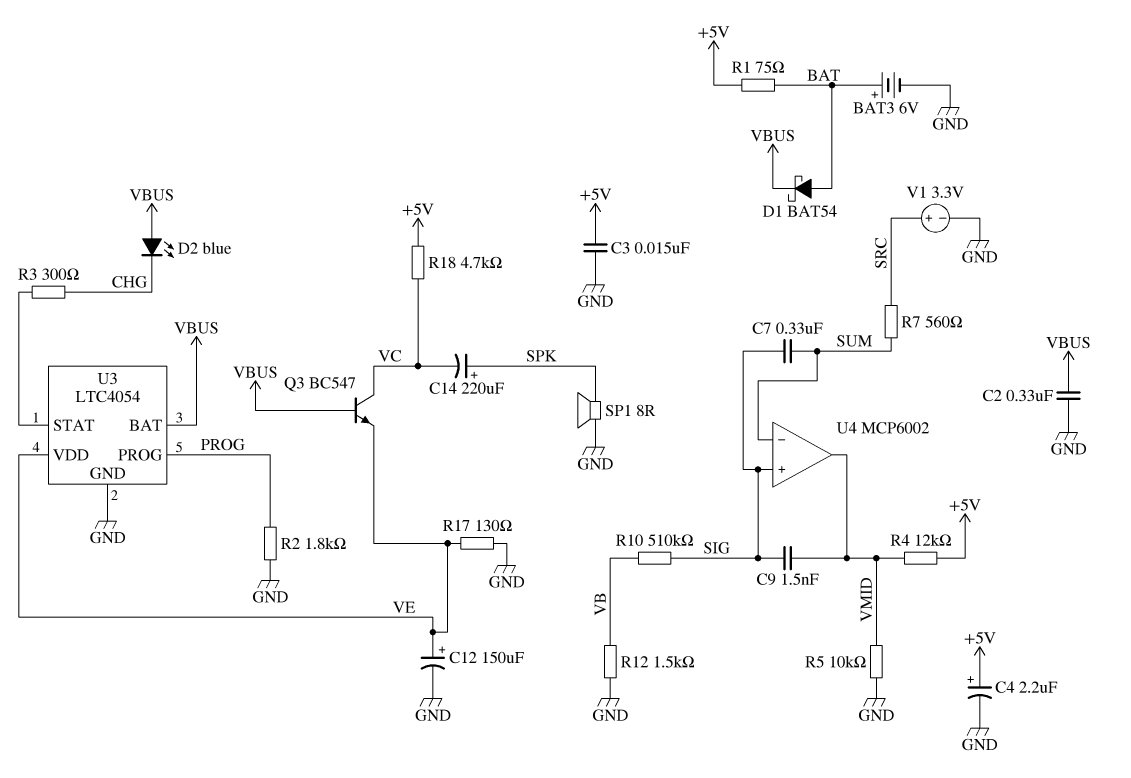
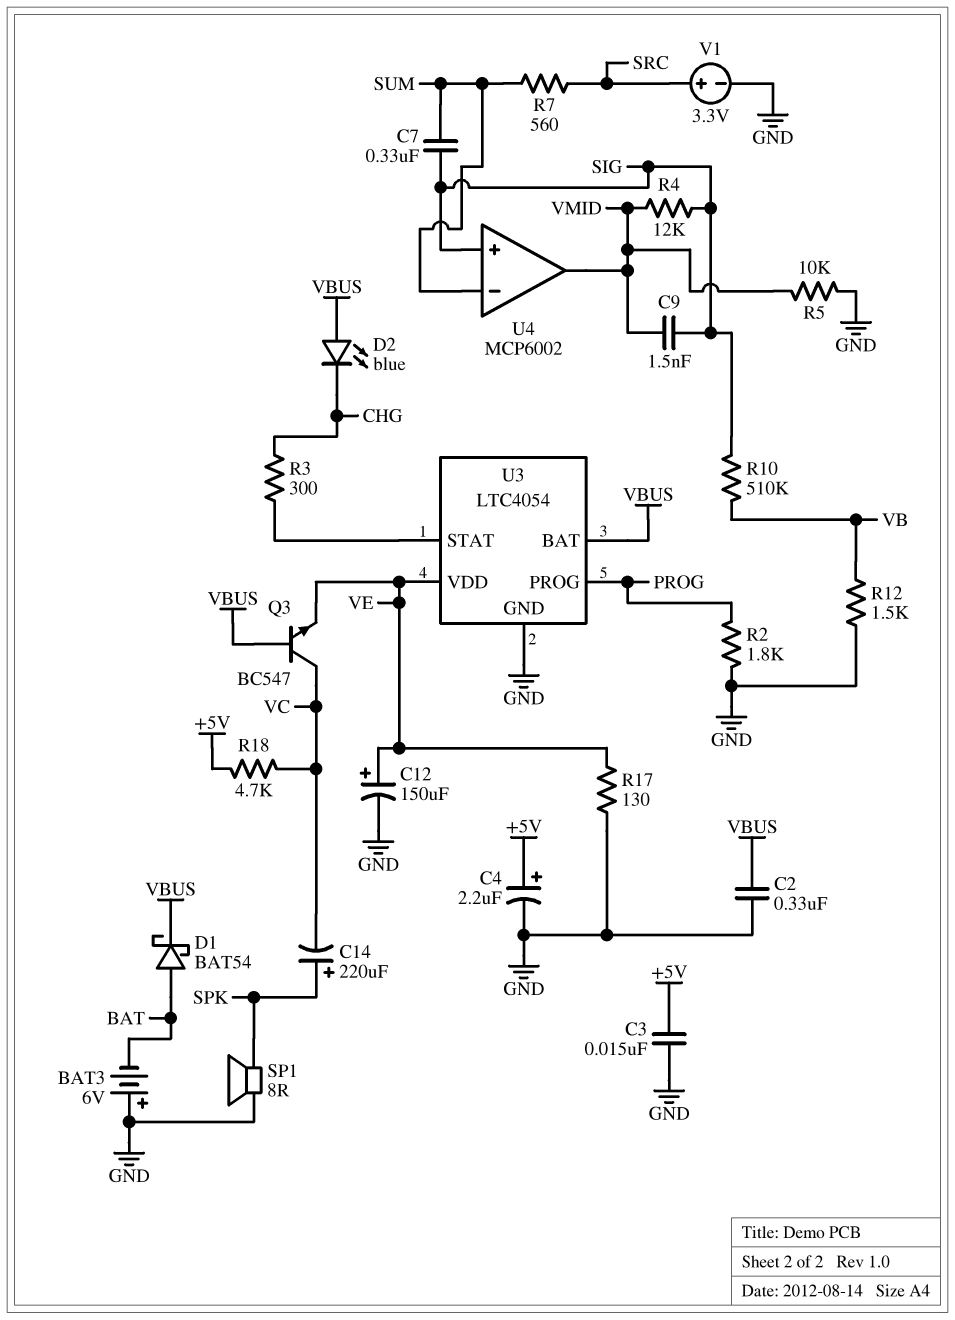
BAT3: 6V (plus BAT, minus GND) -> 6V (plus GND, minus BAT)
R1: 75 (+5V, BAT) -> none
R4: 12k (+5V, VMID) -> 12k (SIG, VMID)

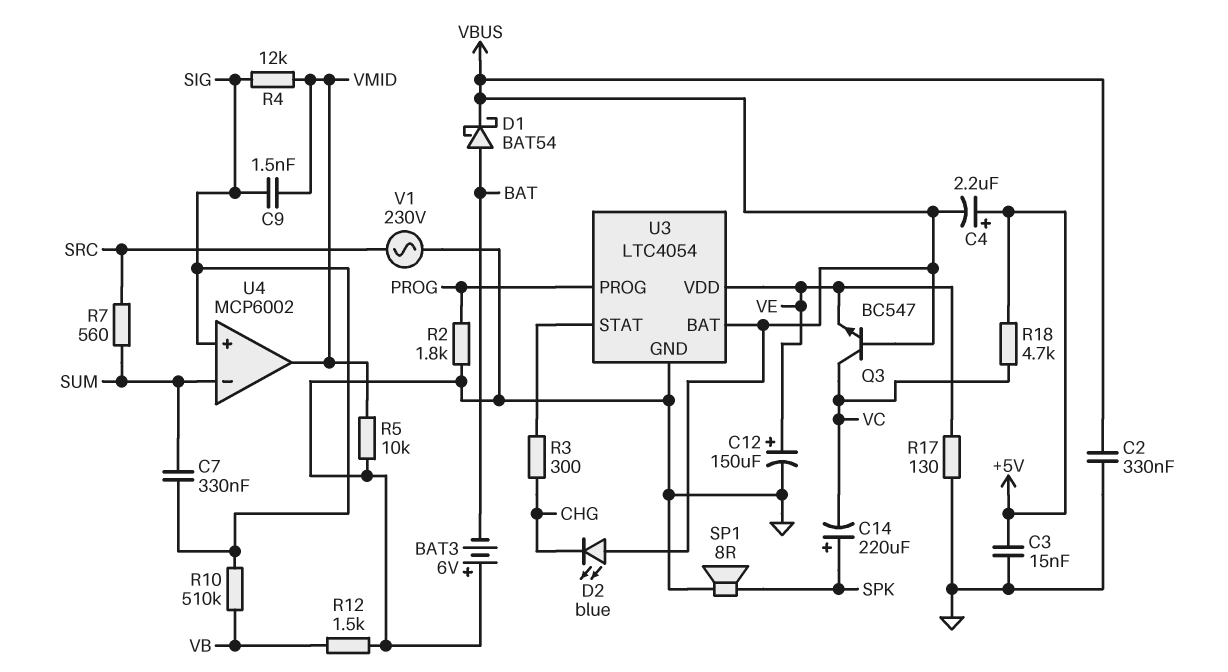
C4: 2.2uF (plus +5V, minus GND) -> 2.2uF (plus +5V, minus VBUS)
V1: 3.3V (plus SRC, minus GND) -> AC 230V (GND, SRC)

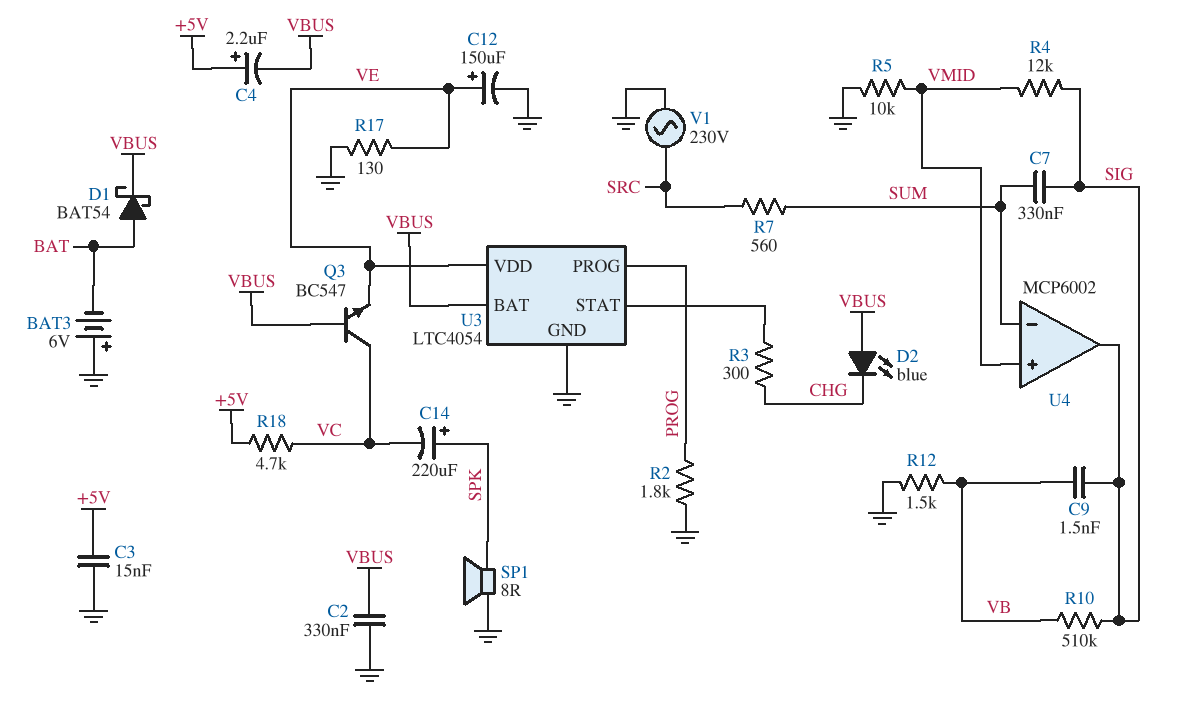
C9: 1.5nF (SIG, VMID) -> 1.5nF (SIG, VB)
U4 pin in+: SIG -> VMID
U4 pin out: VMID -> SIG

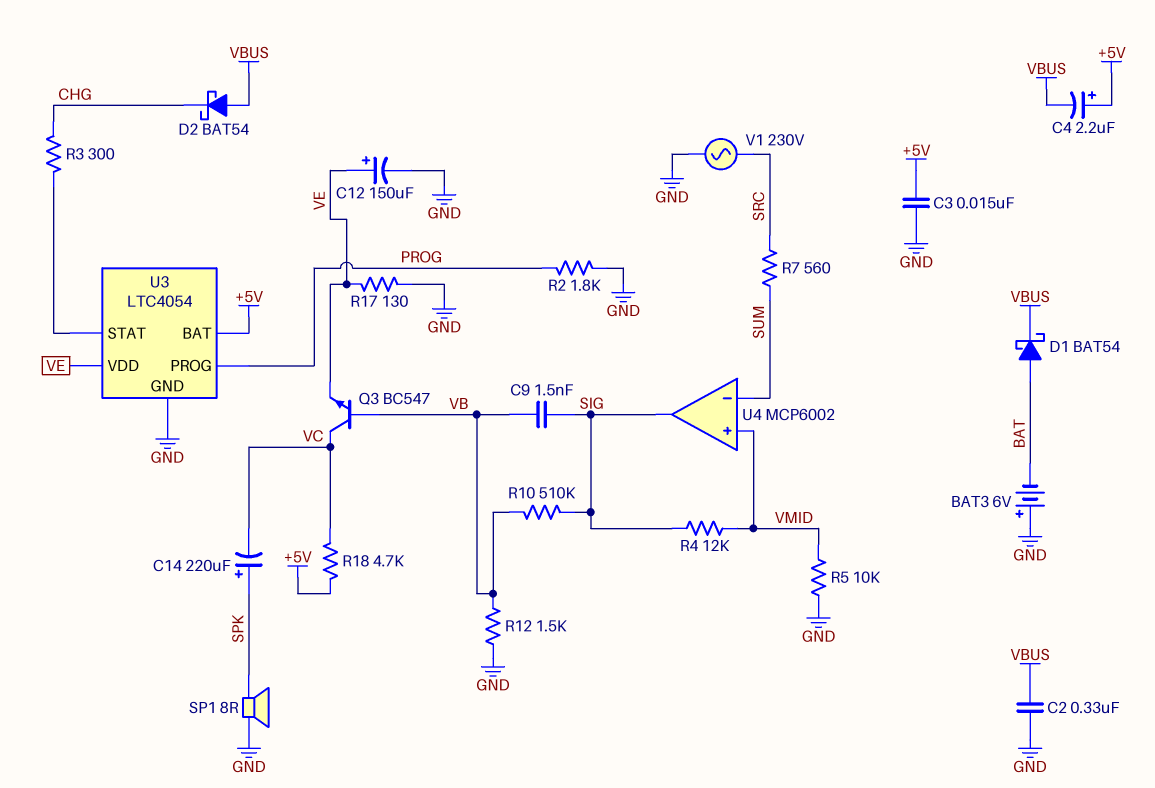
C7: 330nF (SIG, SUM) -> none
D2: LED blue (A VBUS, K CHG) -> schottky BAT54 (A VBUS, K CHG)
Q3: NPN BC547 (B VBUS, C VC, E VE) -> NPN BC547 (B VB, C VC, E VE)
U3 pin BAT: VBUS -> +5V

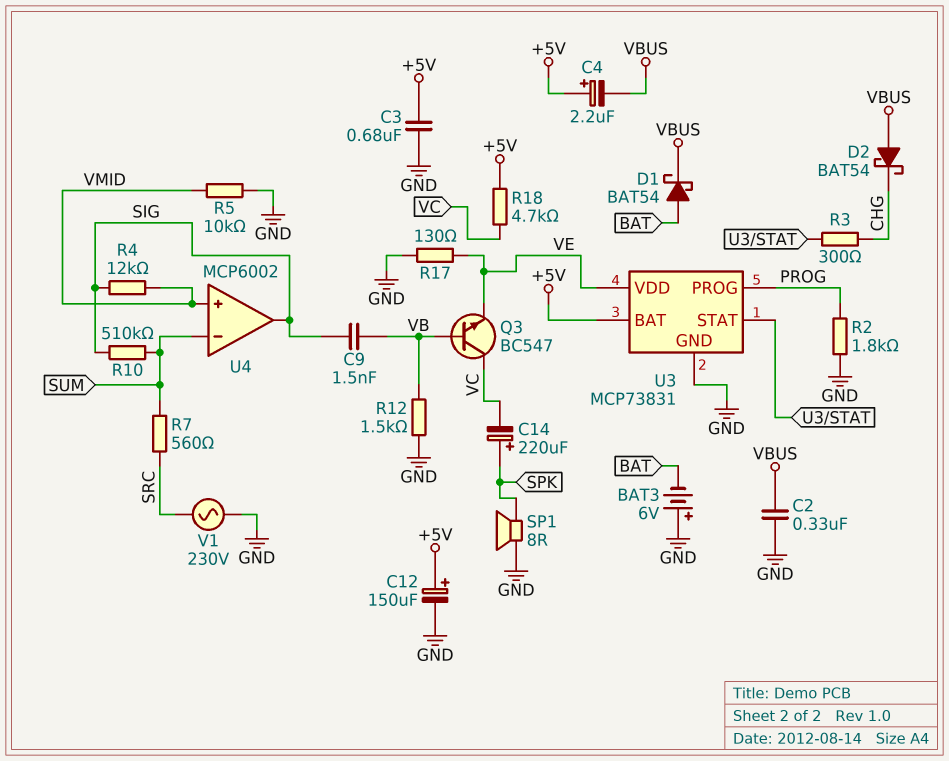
C3: 15nF (+5V, GND) -> 680nF (+5V, GND)
C12: 150uF (plus VE, minus GND) -> 150uF (plus +5V, minus GND)
R10: 510k (SIG, VB) -> 510k (SIG, SUM)
U3: LTC4054 -> MCP73831

